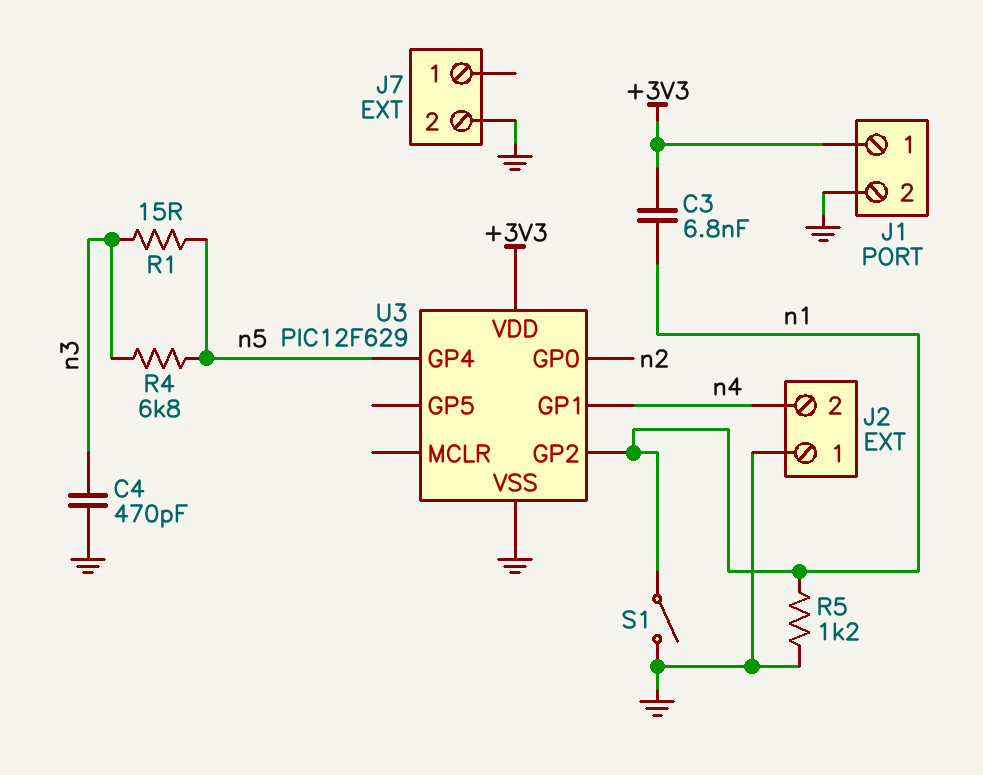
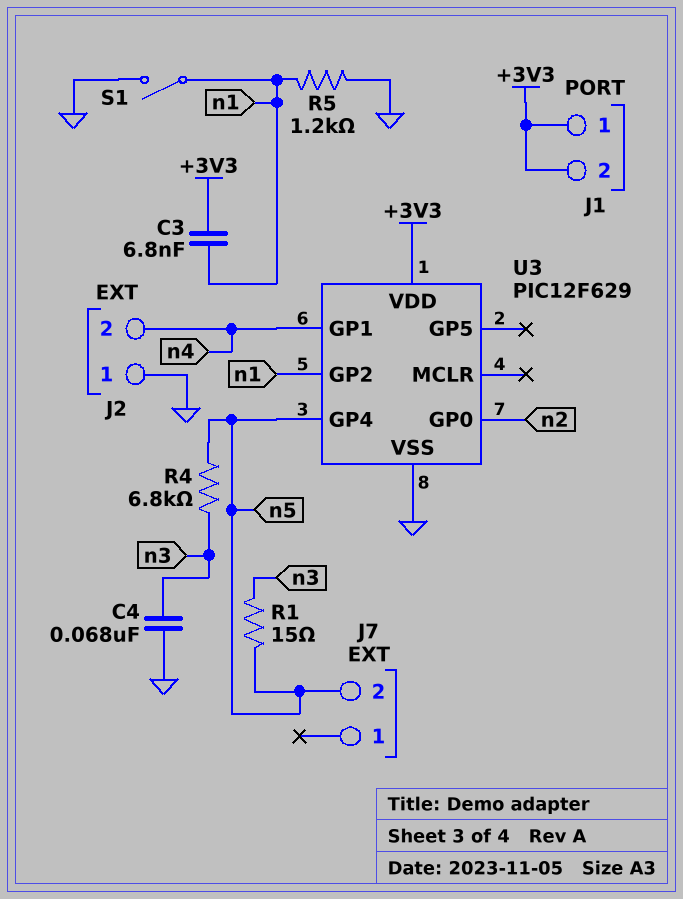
C4: 470pF (GND, n3) -> 68nF (GND, n3)
J1 pin 2: GND -> +3V3
J7 pin 2: GND -> n5

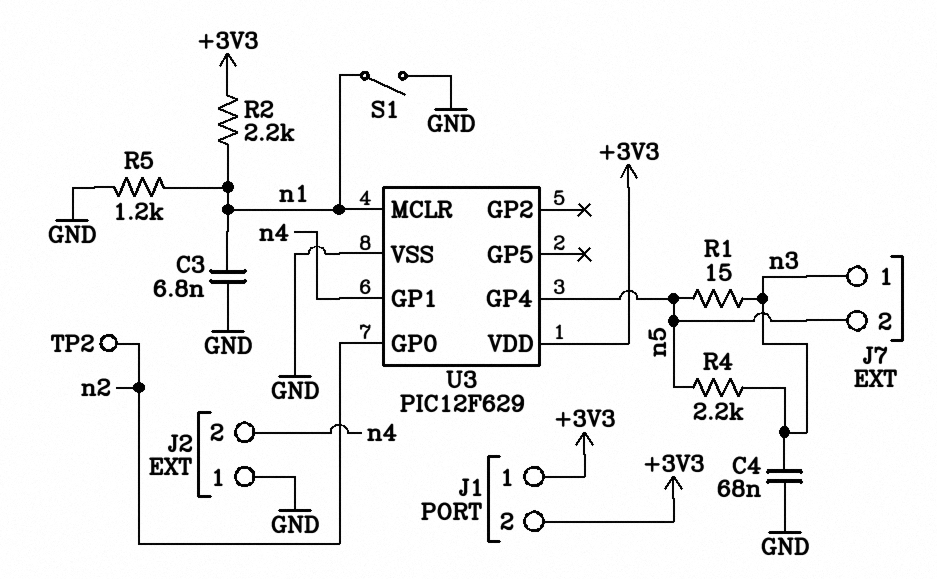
C3: 6.8nF (+3V3, n1) -> 6.8nF (GND, n1)
J7 pin 1: none -> n3
R2: none -> 2.2k (+3V3, n1)
R4: 6.8k (n3, n5) -> 2.2k (n3, n5)
TP2: none -> test point (n2)
U3 pin GP2: n1 -> none
U3 pin MCLR: none -> n1

